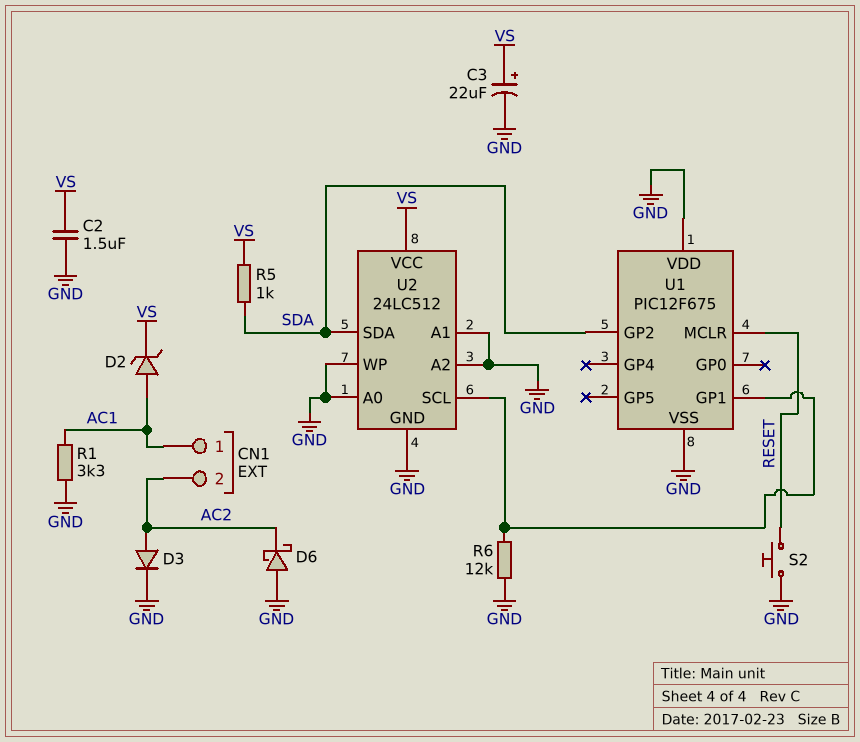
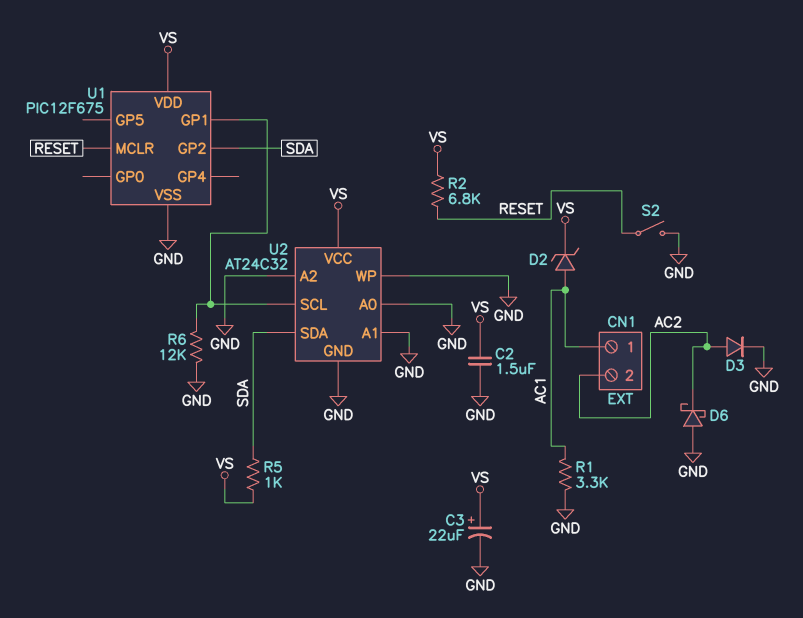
R2: none -> 6.8k (RESET, VS)
S2: button (GND, RESET) -> switch (GND, RESET)
U1 pin VDD: GND -> VS
U2: 24LC512 -> AT24C32

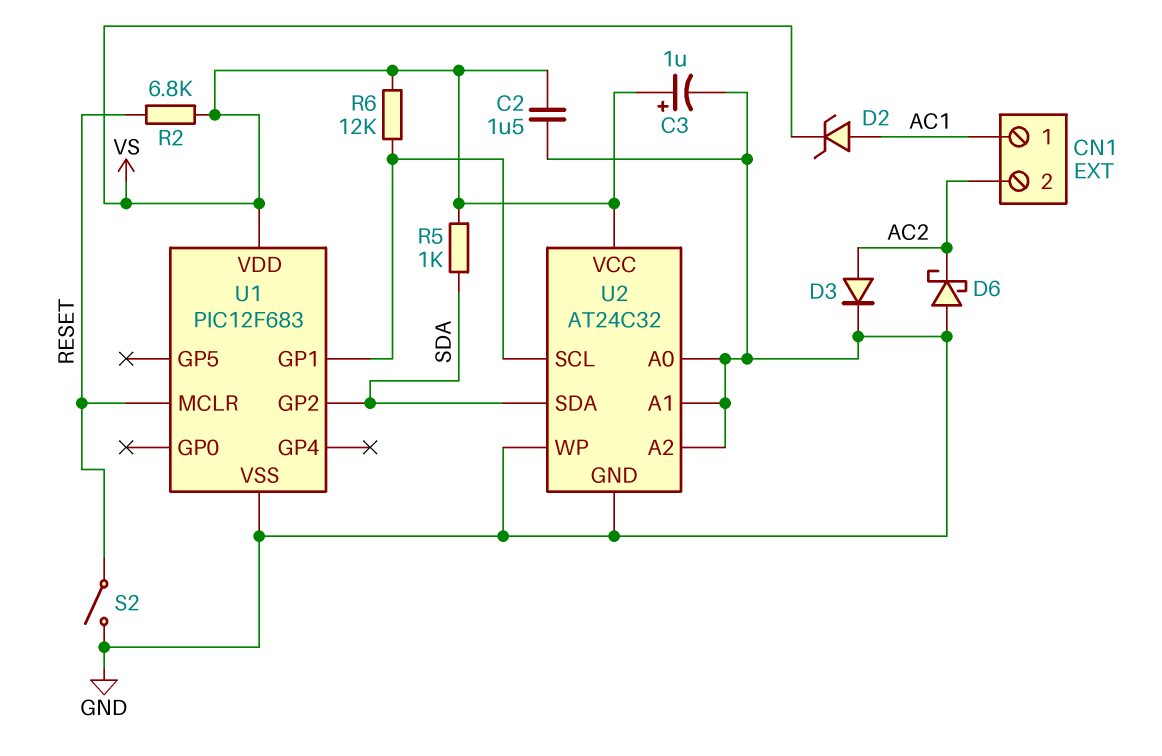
C3: 22uF (plus VS, minus GND) -> 1uF (plus VS, minus GND)
R1: 3.3k (AC1, GND) -> none
R6: 12k (GND, U1/GP1) -> 12k (U1/GP1, VS)
U1: PIC12F675 -> PIC12F683

